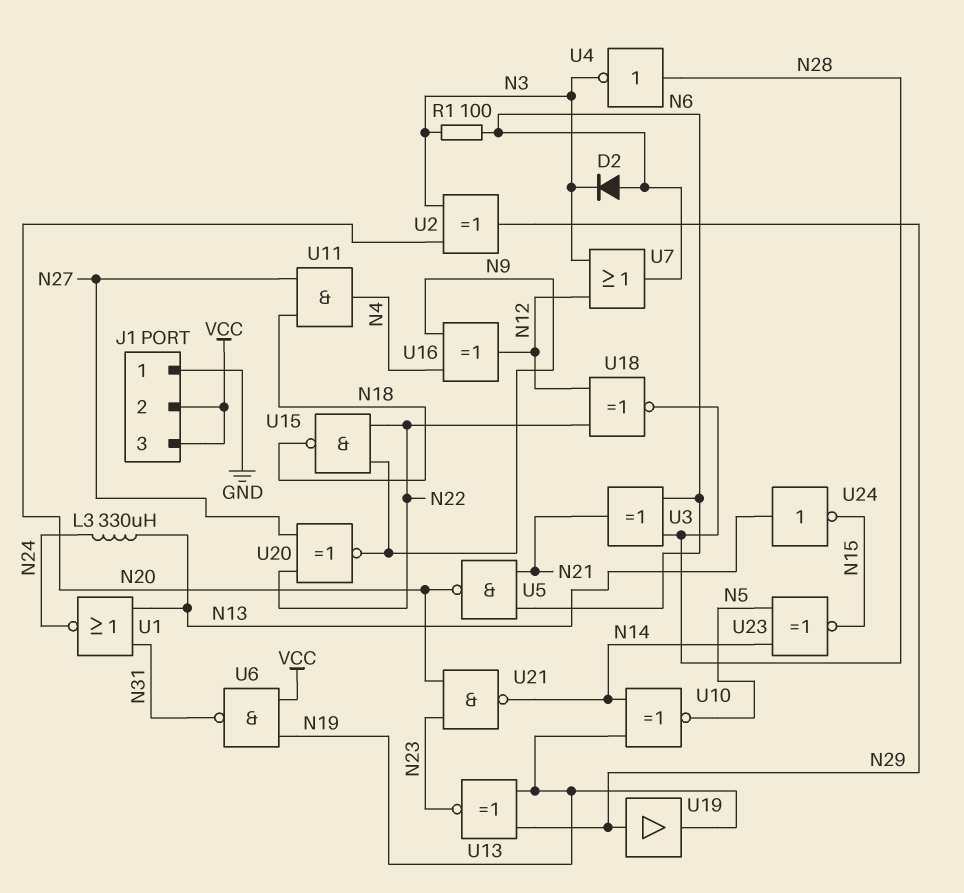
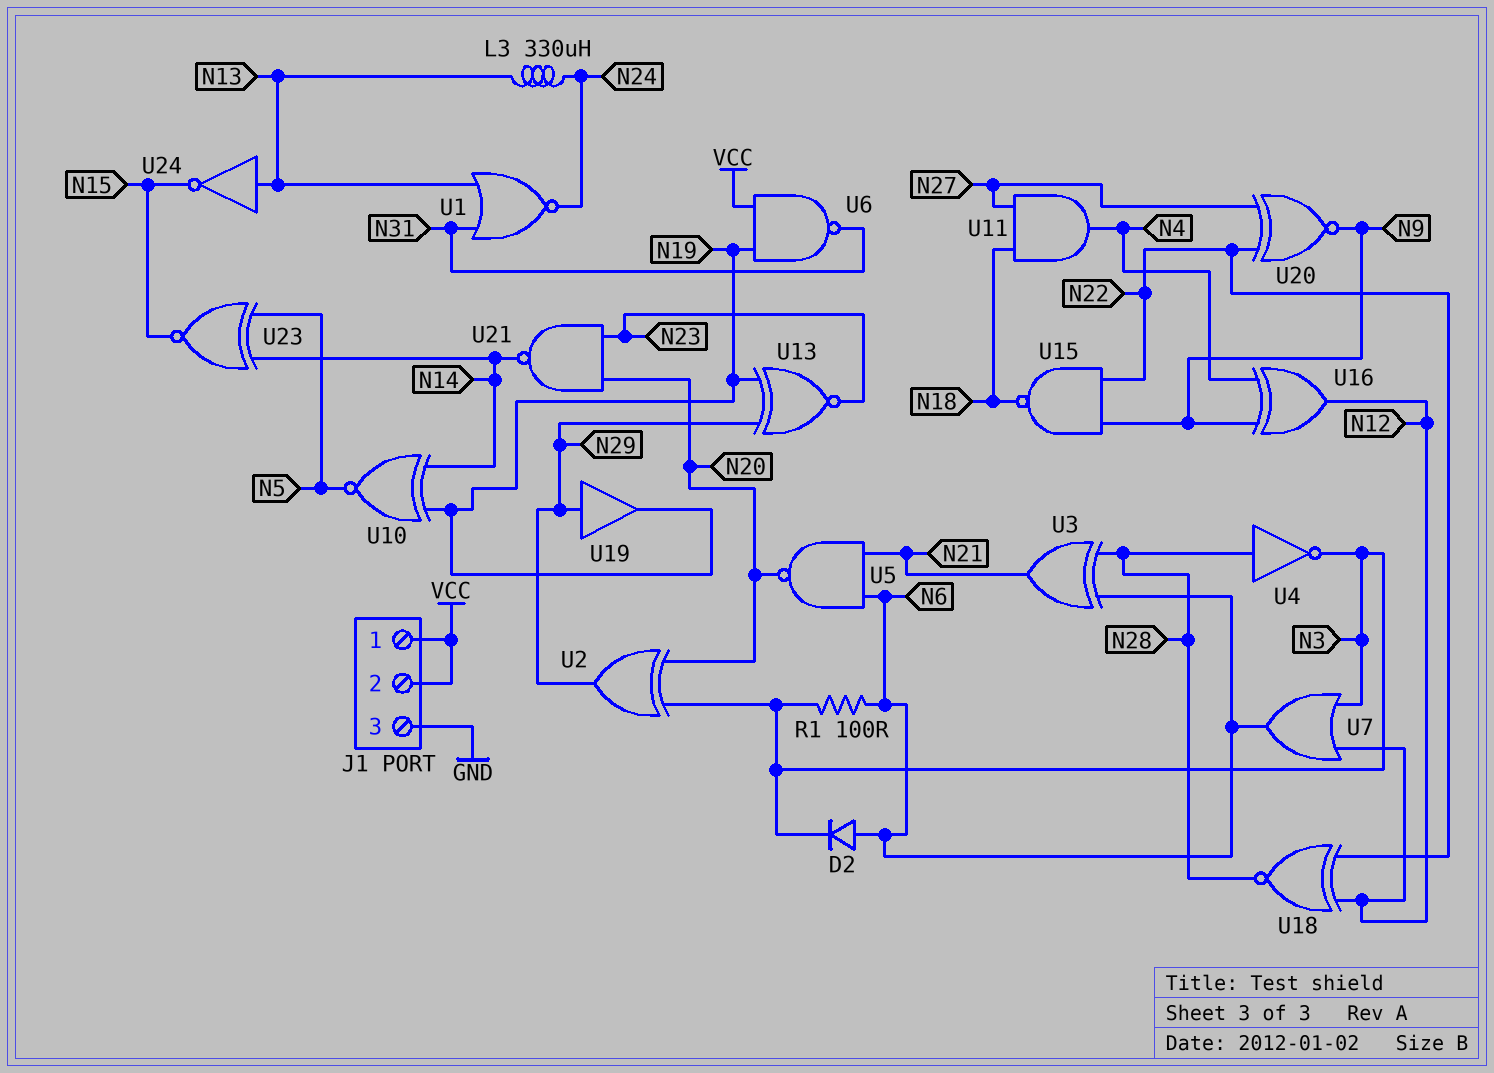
J1 pin 1: GND -> VCC
J1 pin 3: VCC -> GND

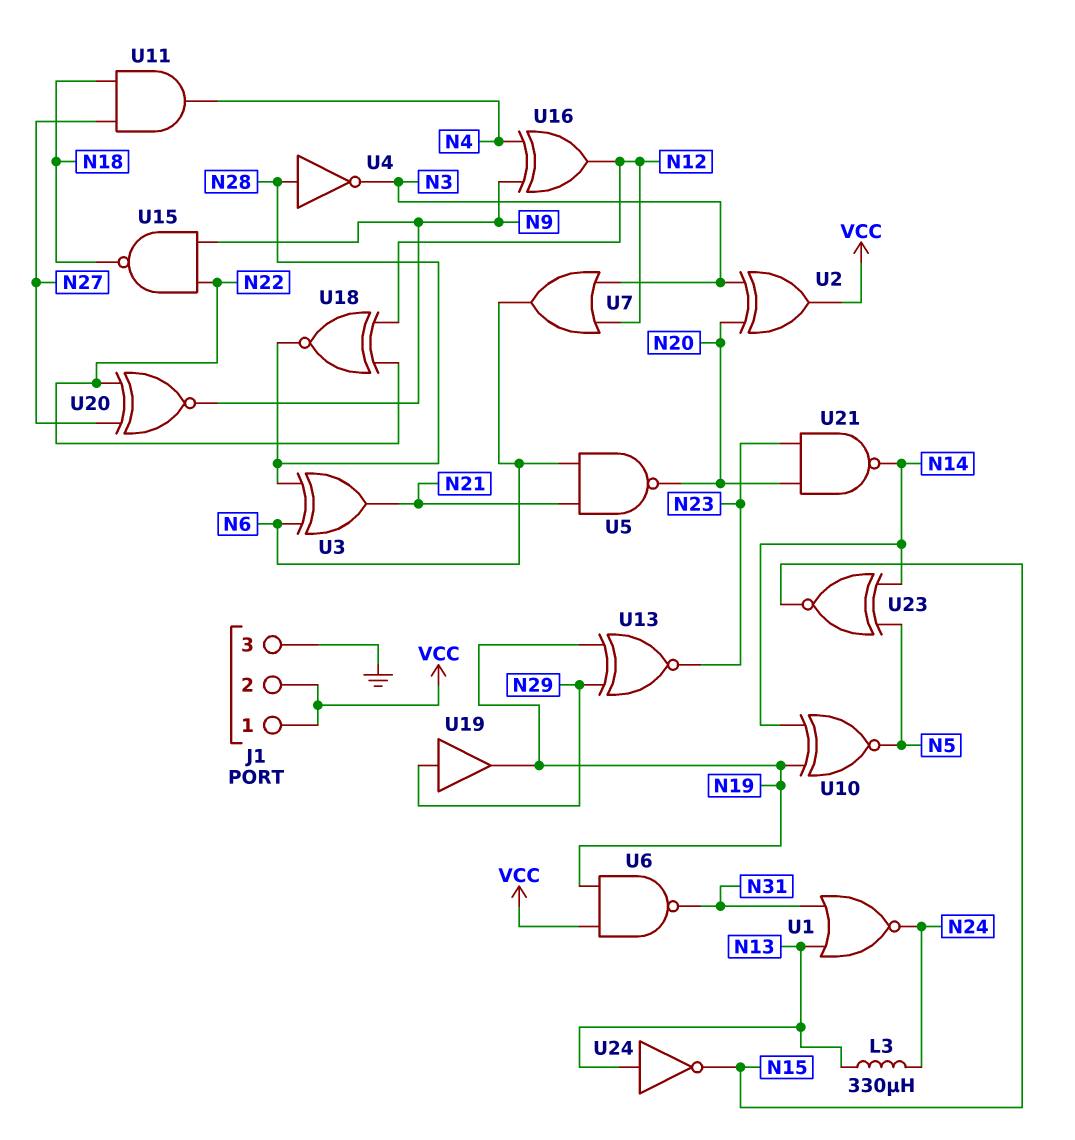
D2: diode (A N6, K N3) -> none
R1: 100 (N3, N6) -> none
U2: XOR (in N3, in N20, out N29) -> XOR (in N3, in N20, out VCC)

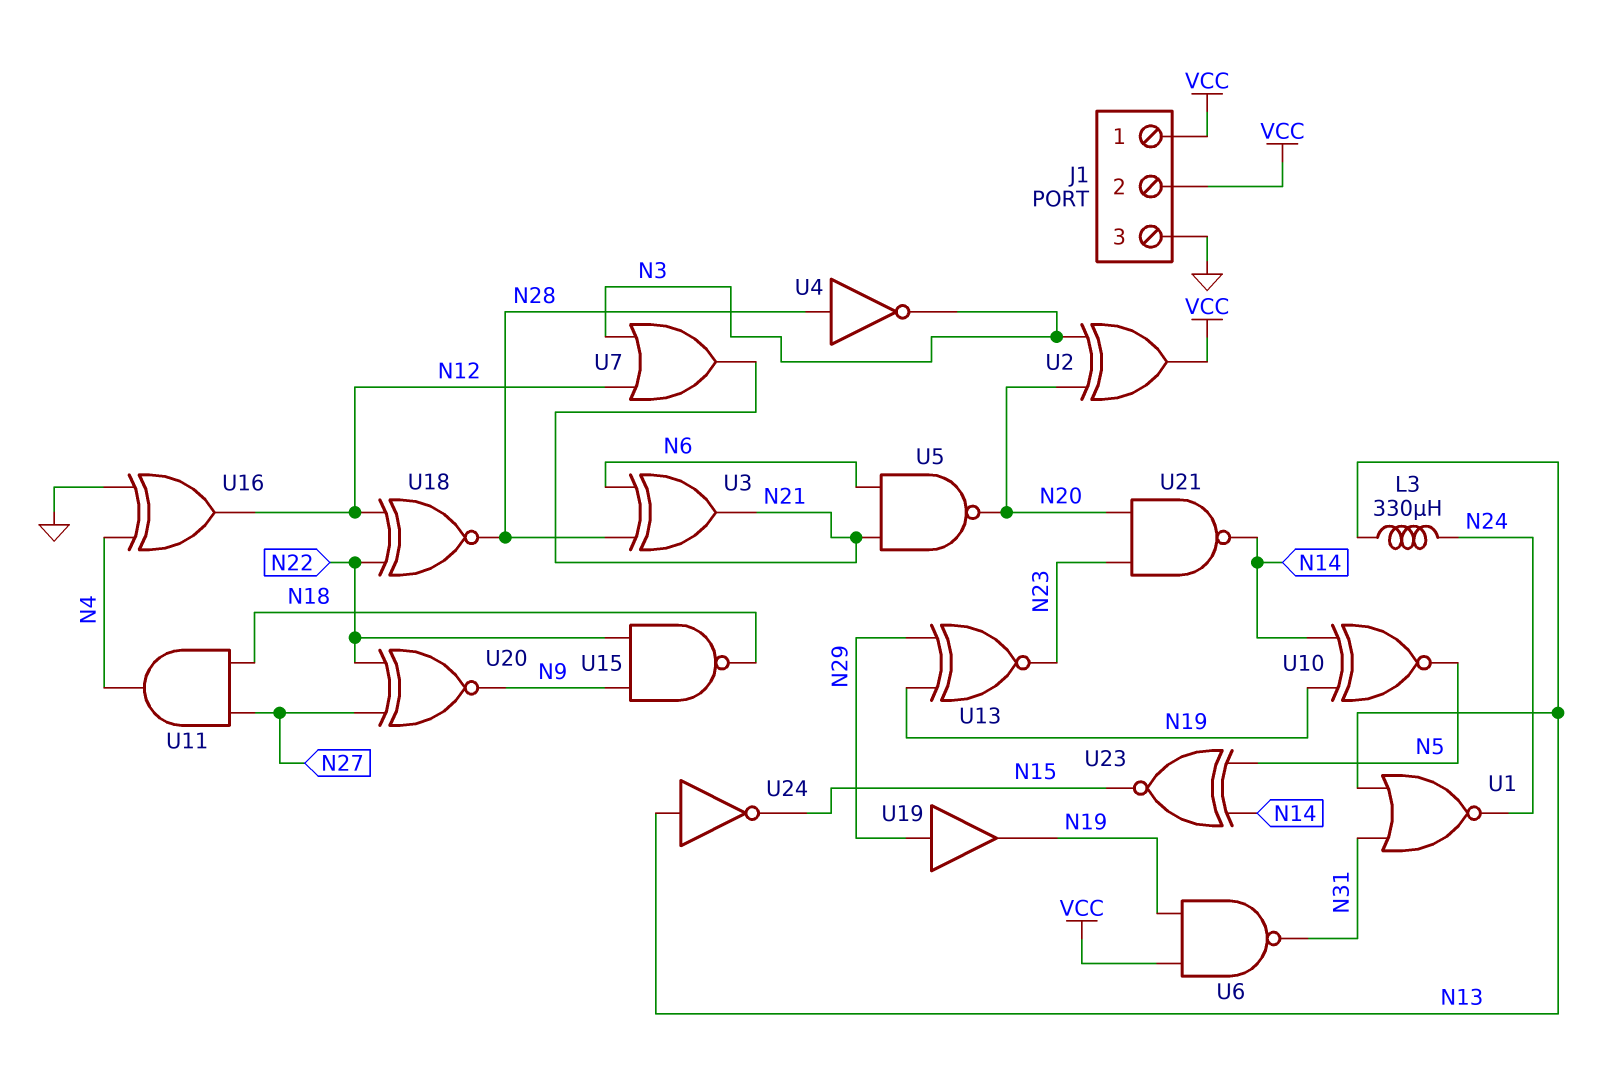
U7: OR (in N3, in N12, out N6) -> OR (in N3, in N12, out N21)
U16: XOR (in N4, in N9, out N12) -> XOR (in GND, in N4, out N12)

